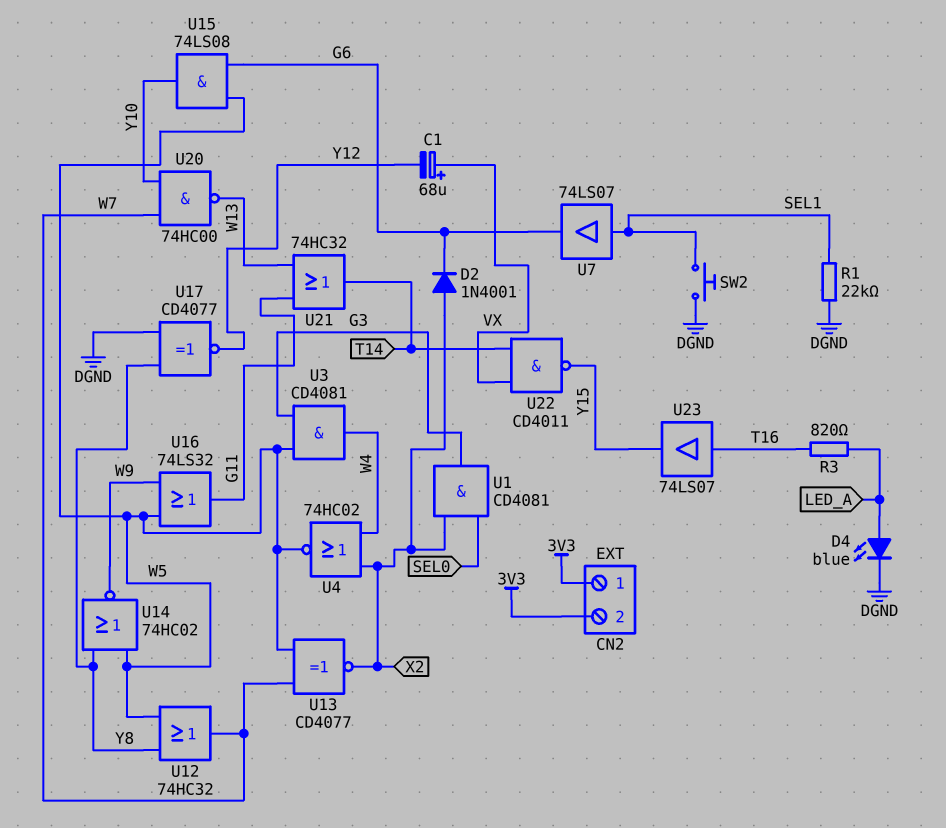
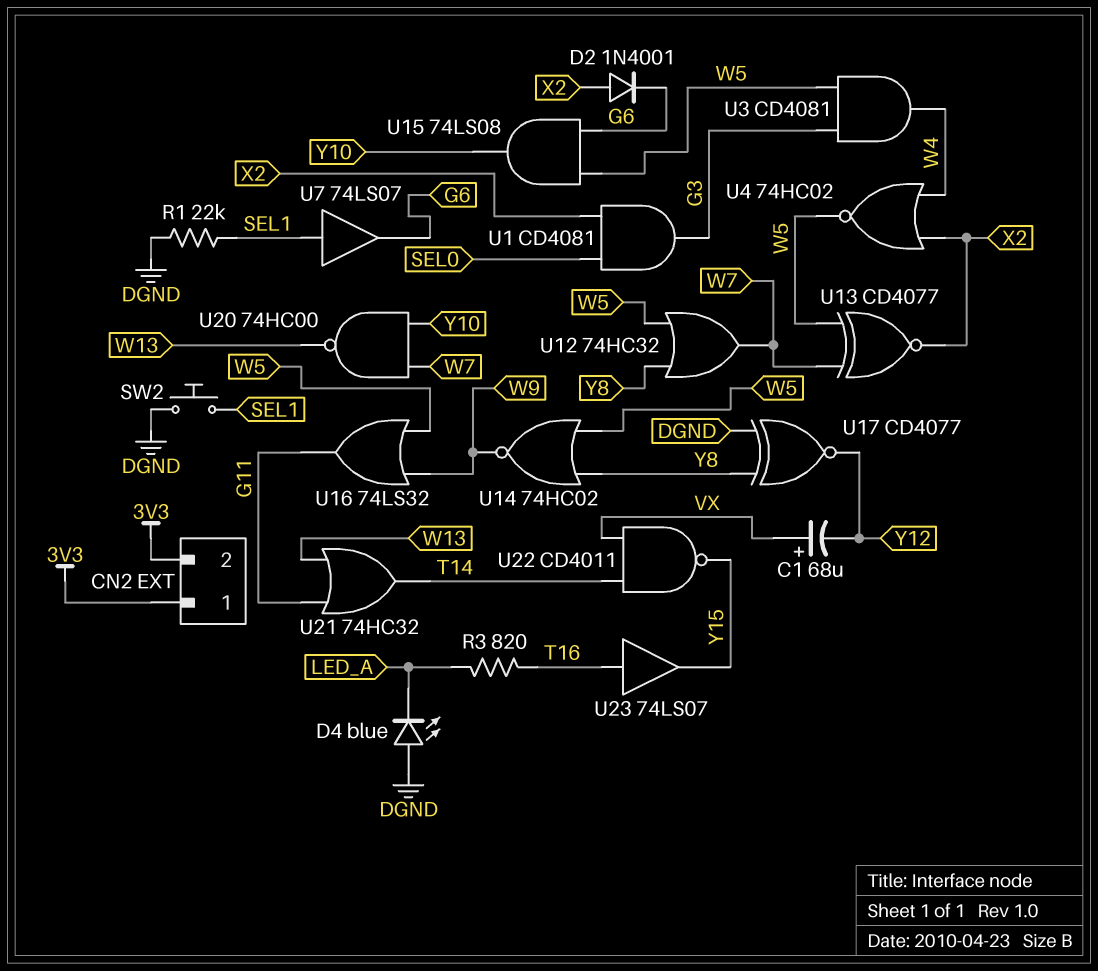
D4: LED blue (A LED_A, K DGND) -> LED blue (A DGND, K LED_A)

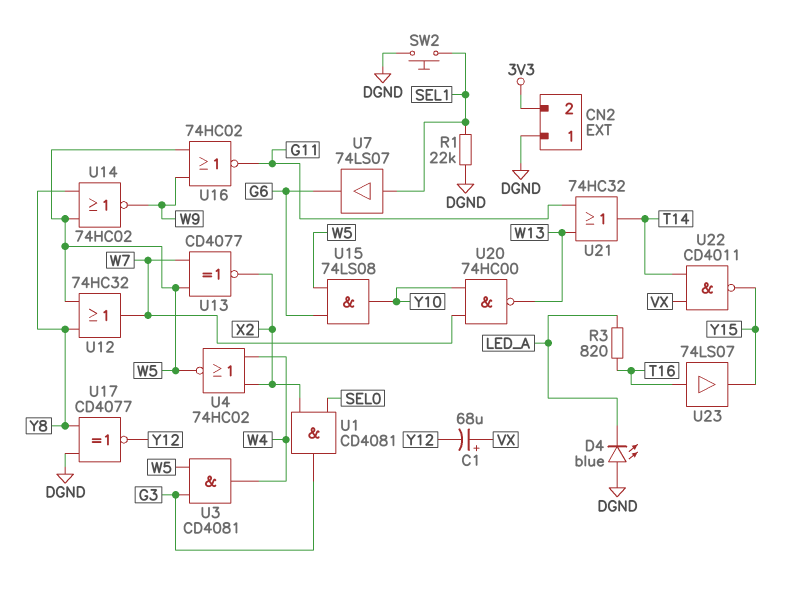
CN2 pin 1: 3V3 -> DGND
D2: diode 1N4001 (A X2, K G6) -> none
U16: OR 74LS32 (in W5, in W9, out G11) -> NOR 74HC02 (in W5, in W9, out G11)

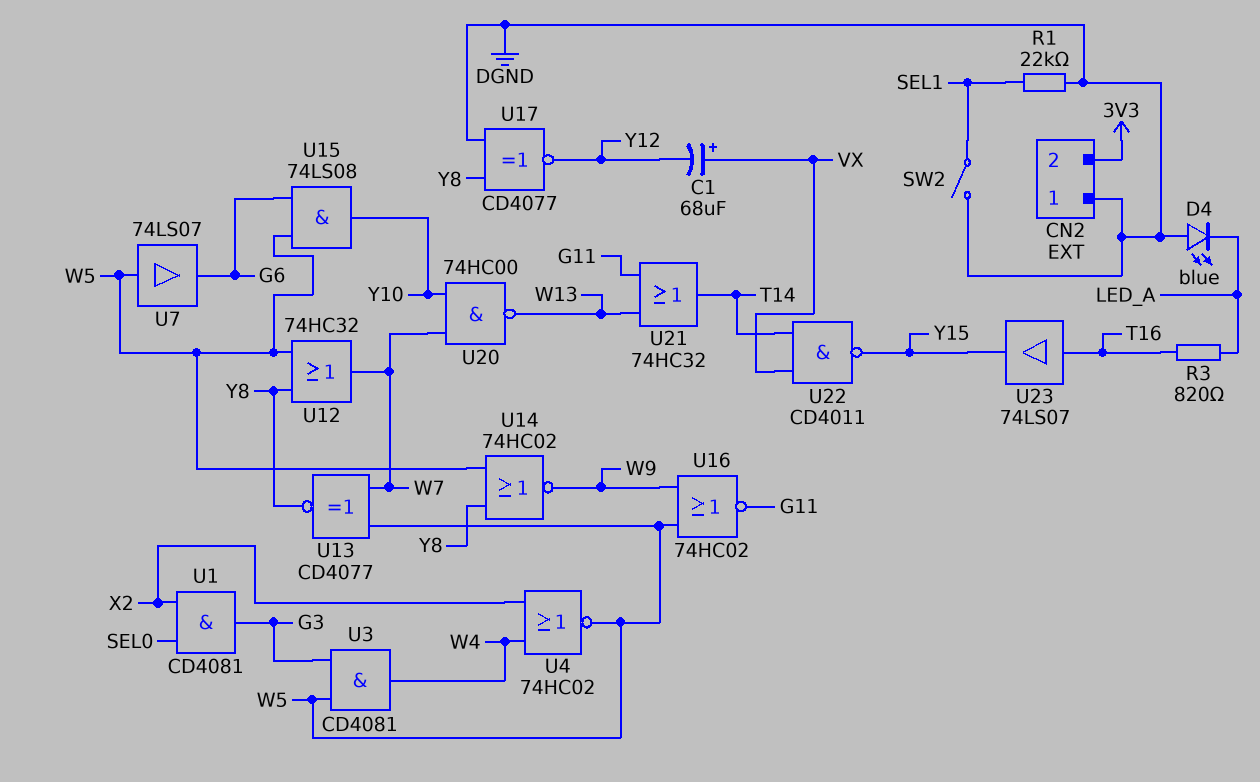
SW2: button (DGND, SEL1) -> switch (DGND, SEL1)
U7: buffer 74LS07 (in SEL1, out G6) -> buffer 74LS07 (in W5, out G6)
U13: XNOR CD4077 (in W5, in W7, out X2) -> XNOR CD4077 (in W5, in W7, out Y8)

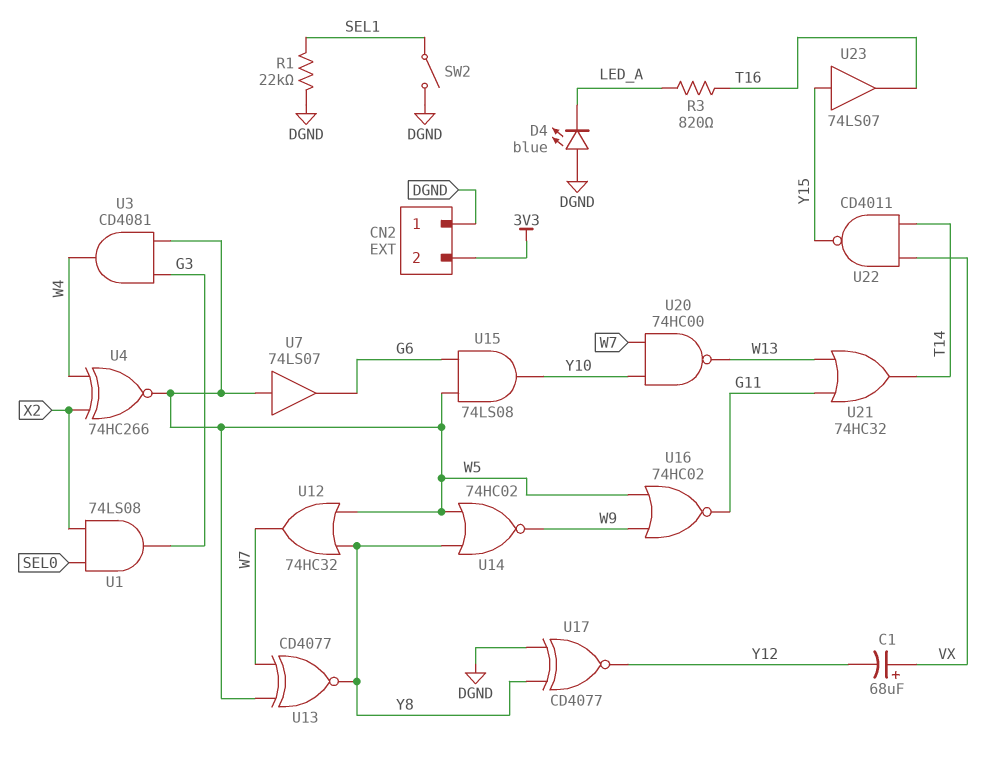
U1: AND CD4081 (in SEL0, in X2, out G3) -> AND 74LS08 (in SEL0, in X2, out G3)
U4: NOR 74HC02 (in W4, in X2, out W5) -> XNOR 74HC266 (in W4, in X2, out W5)
U23: buffer 74LS07 (in T16, out Y15) -> buffer 74LS07 (in Y15, out T16)

